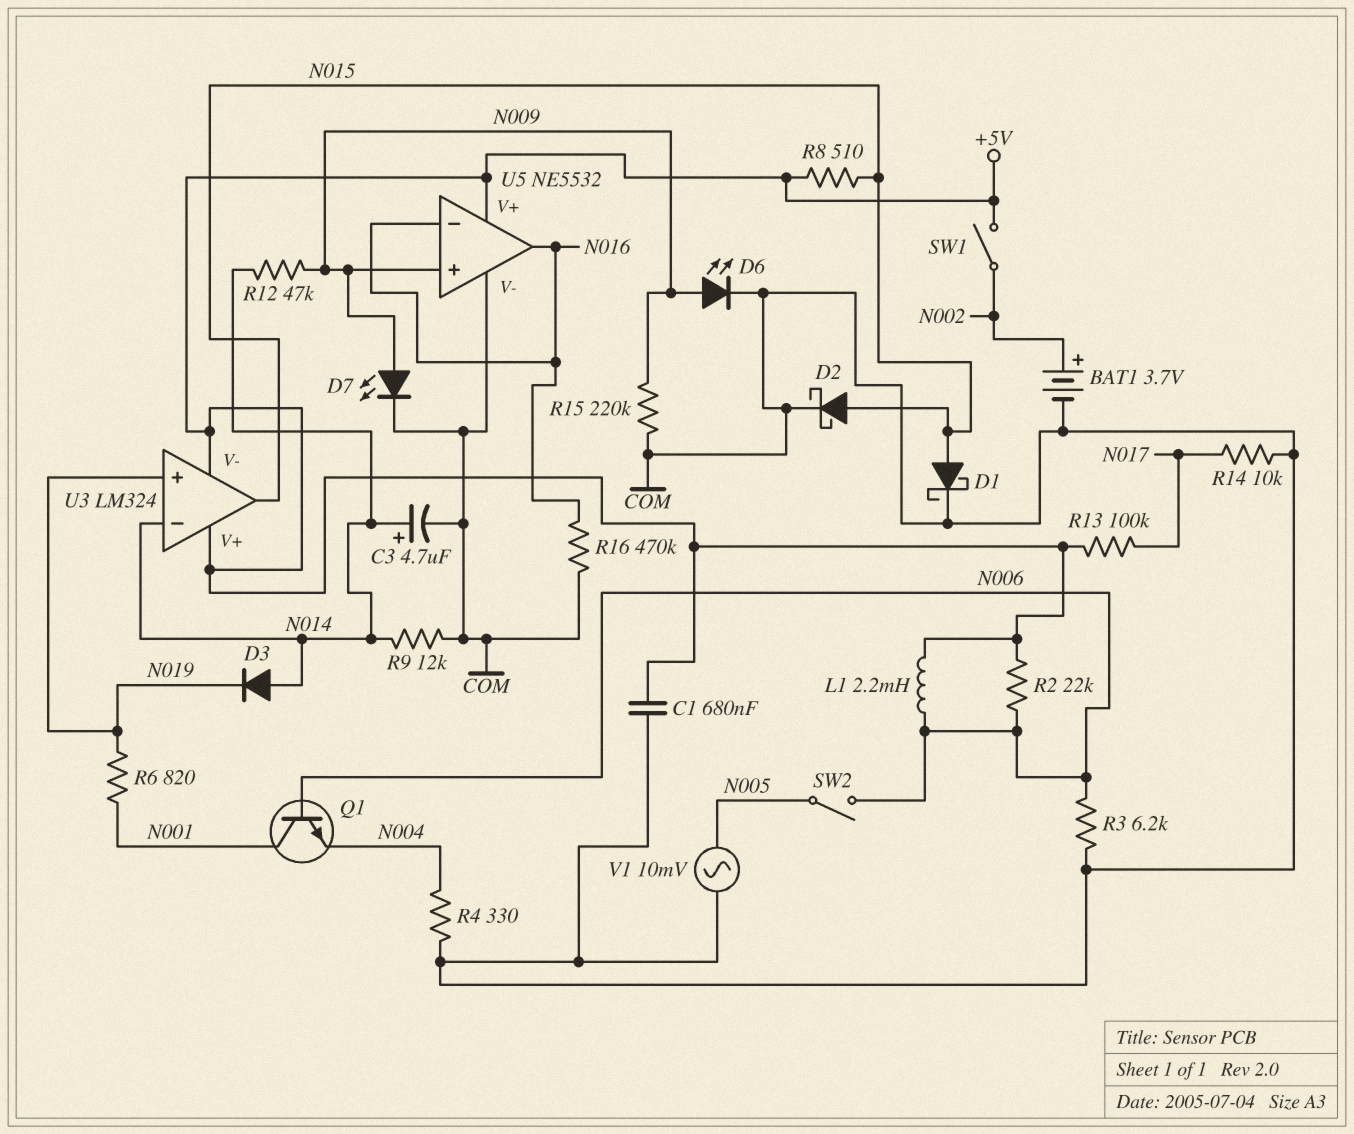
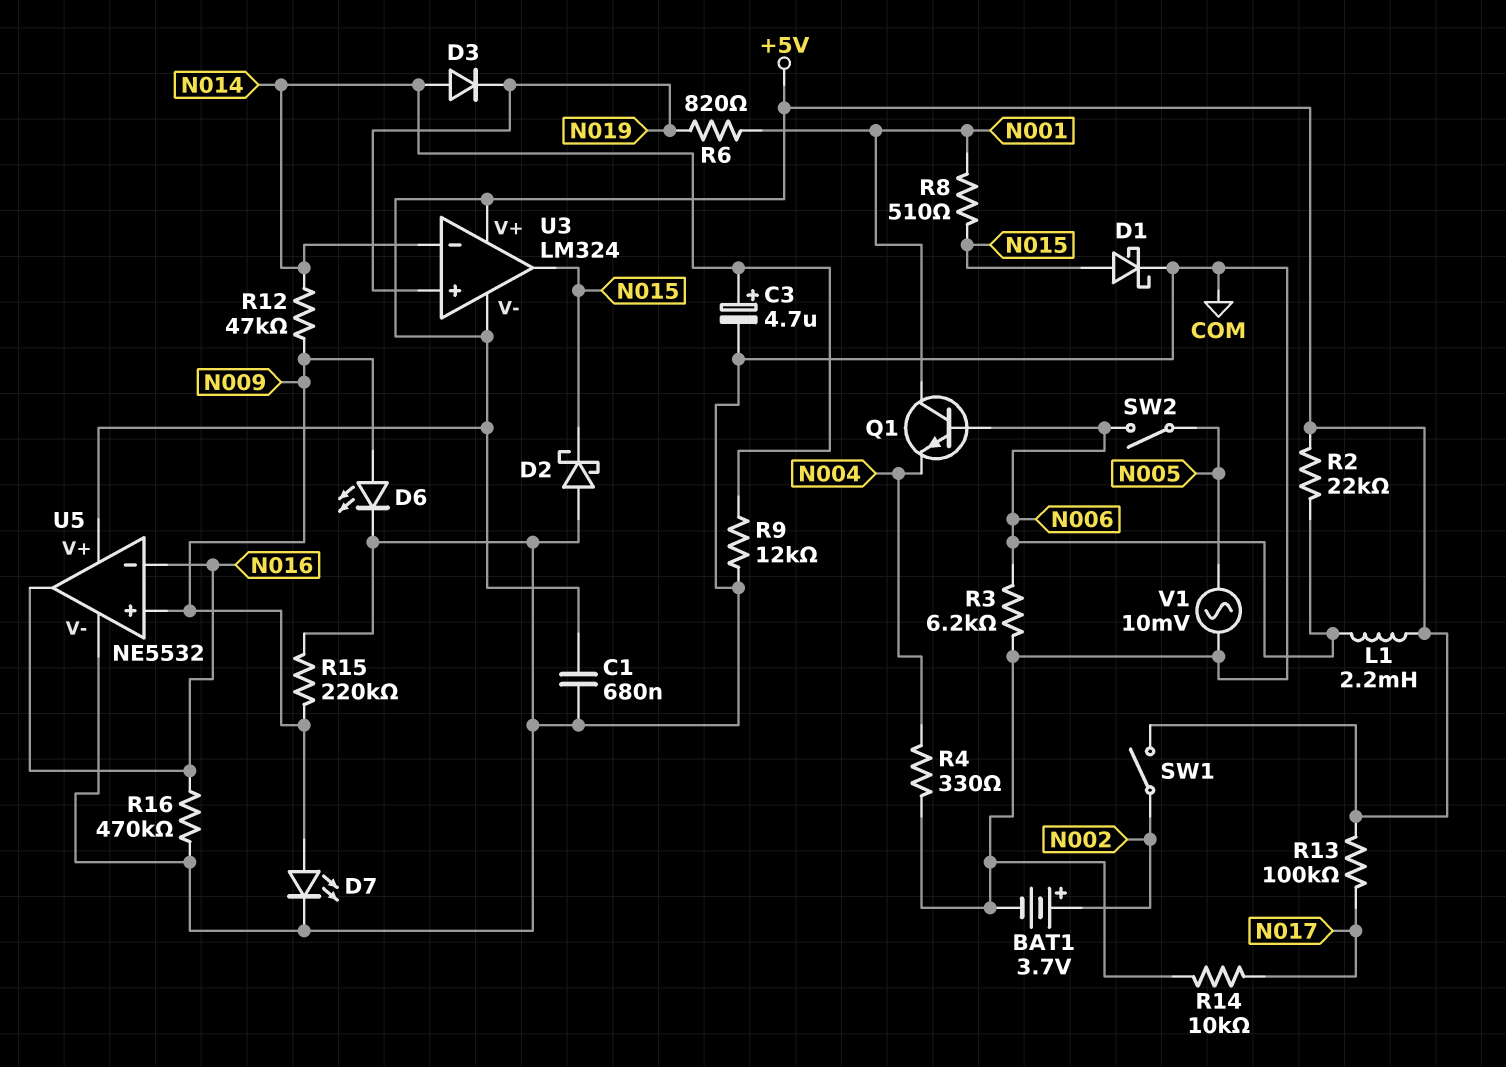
D2: schottky (A N015, K COM) -> schottky (A COM, K N015)
R8: 510 (+5V, N015) -> 510 (N001, N015)

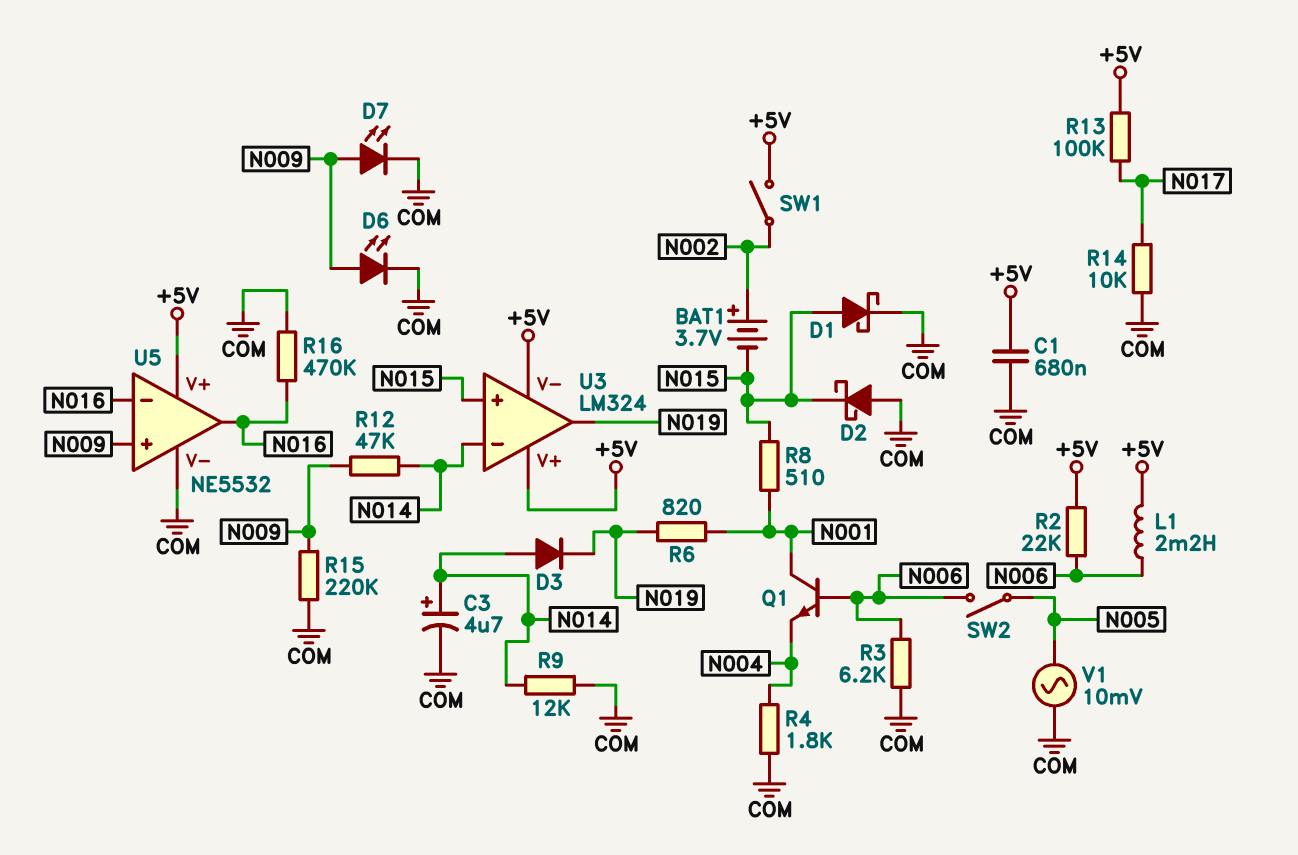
BAT1: 3.7V (plus N002, minus COM) -> 3.7V (plus N002, minus N015)
R4: 330 (COM, N004) -> 1.8k (COM, N004)
U3 pin in+: N019 -> N015
U3 pin out: N015 -> N019

